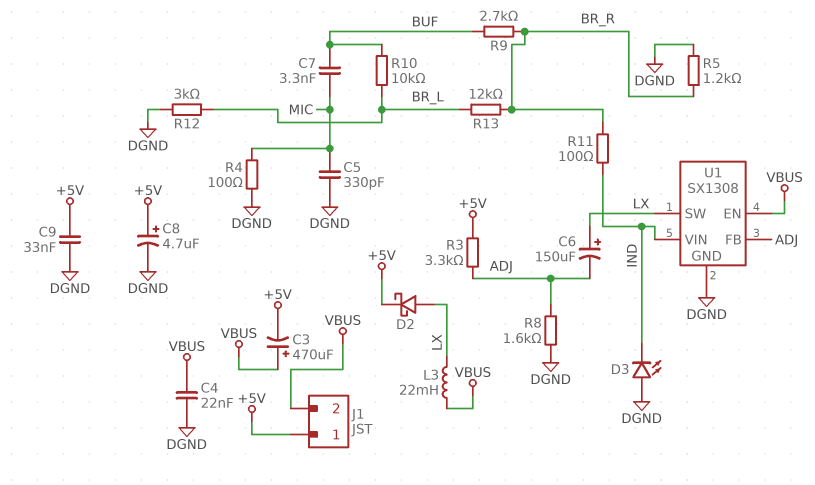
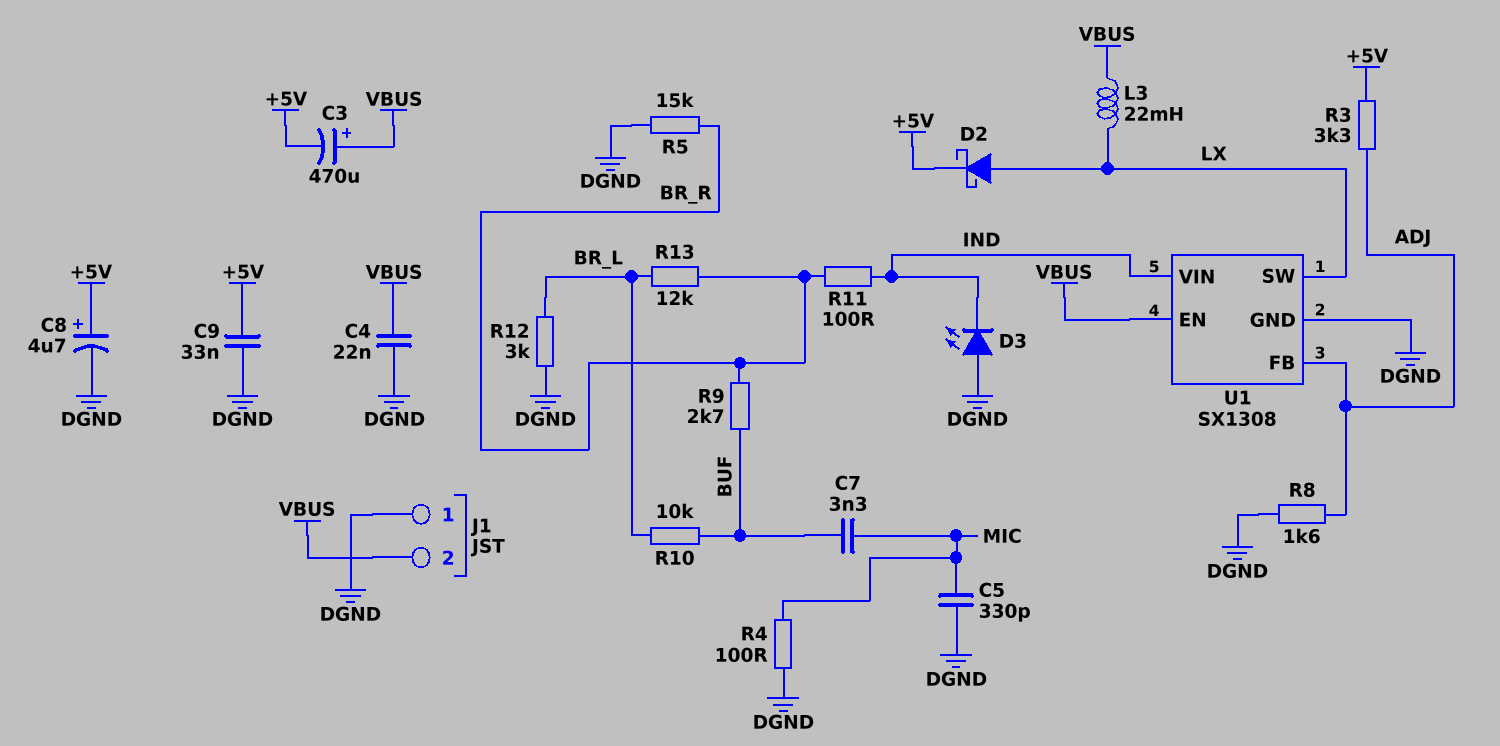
C6: 150uF (plus LX, minus ADJ) -> none
J1 pin 1: +5V -> DGND
R5: 1.2k (BR_R, DGND) -> 15k (BR_R, DGND)

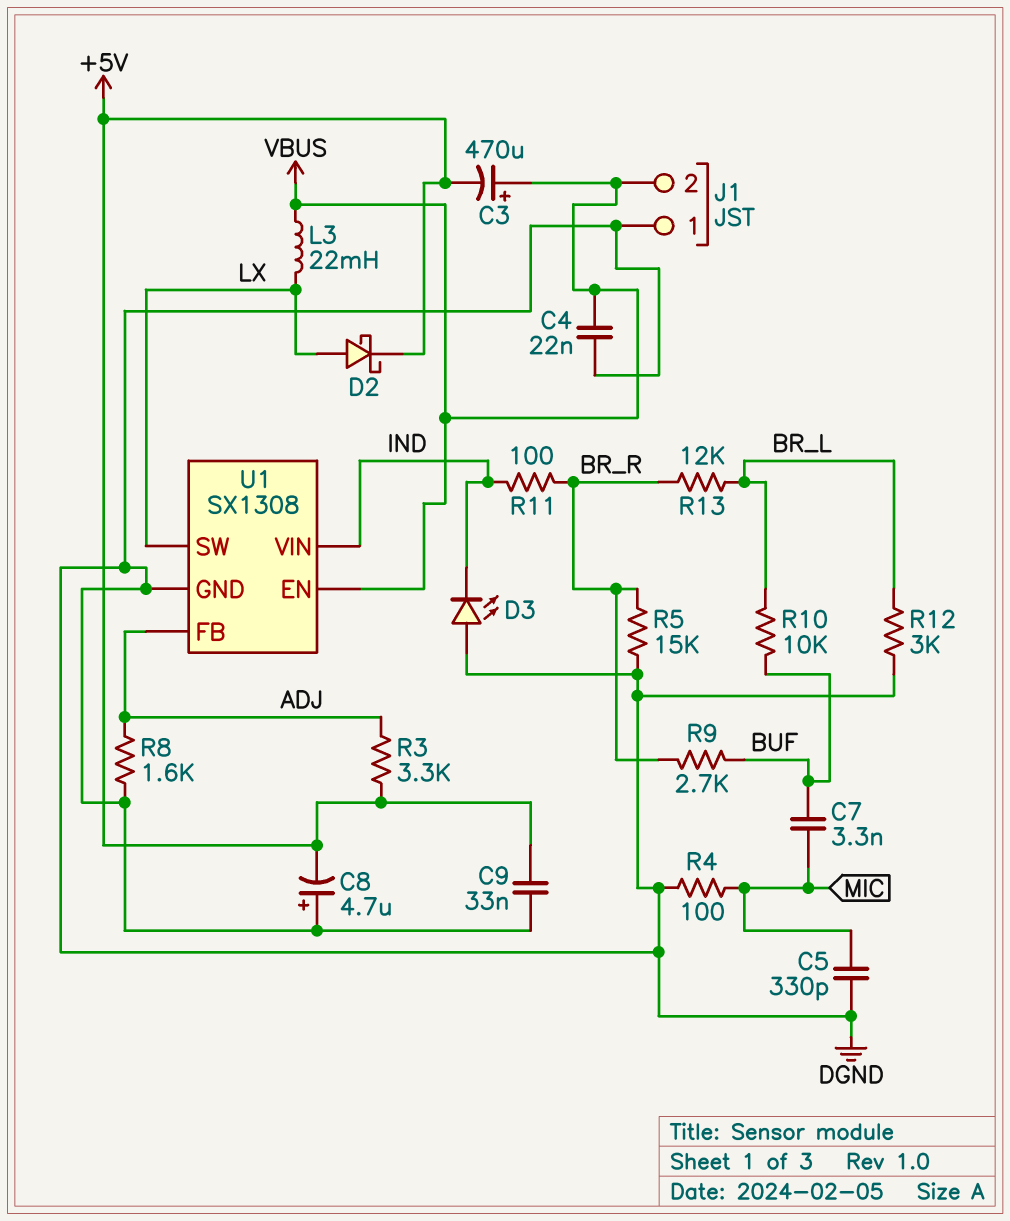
C8: 4.7uF (plus +5V, minus DGND) -> 4.7uF (plus DGND, minus +5V)

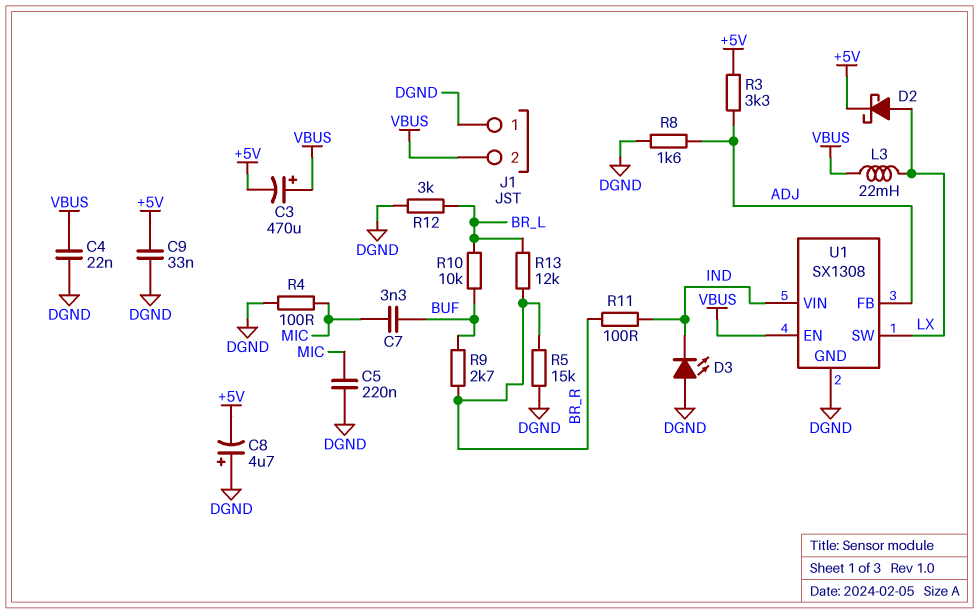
C5: 330pF (DGND, MIC) -> 220nF (DGND, MIC)

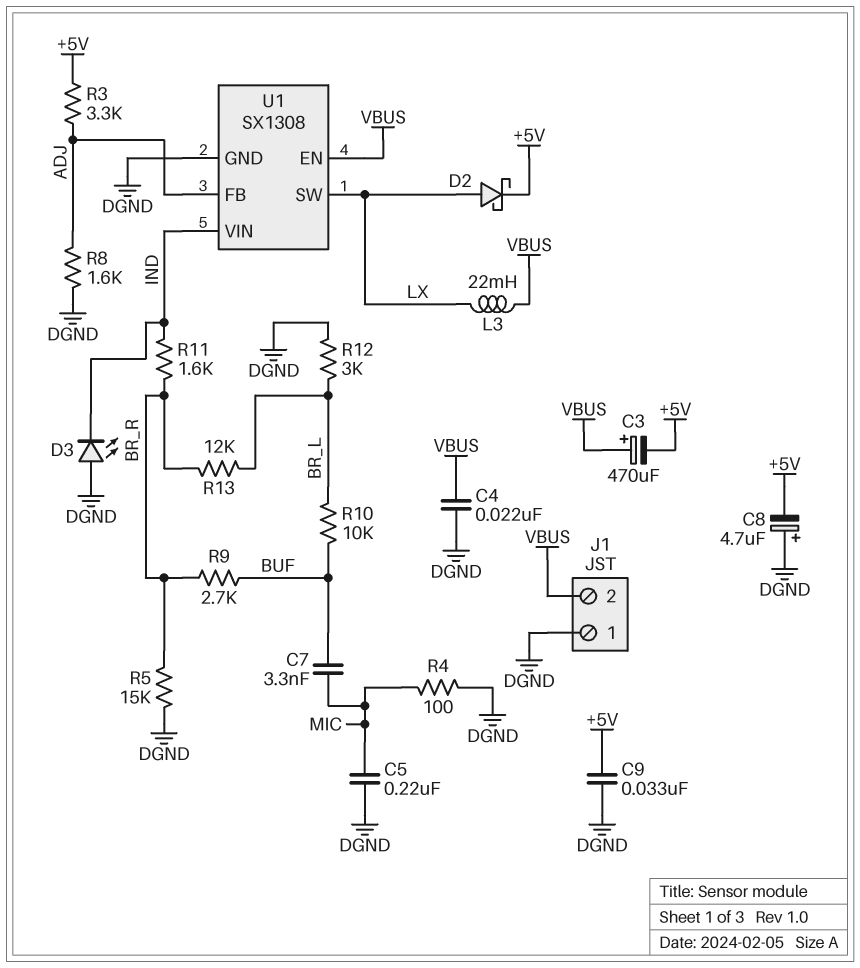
R11: 100 (BR_R, IND) -> 1.6k (BR_R, IND)

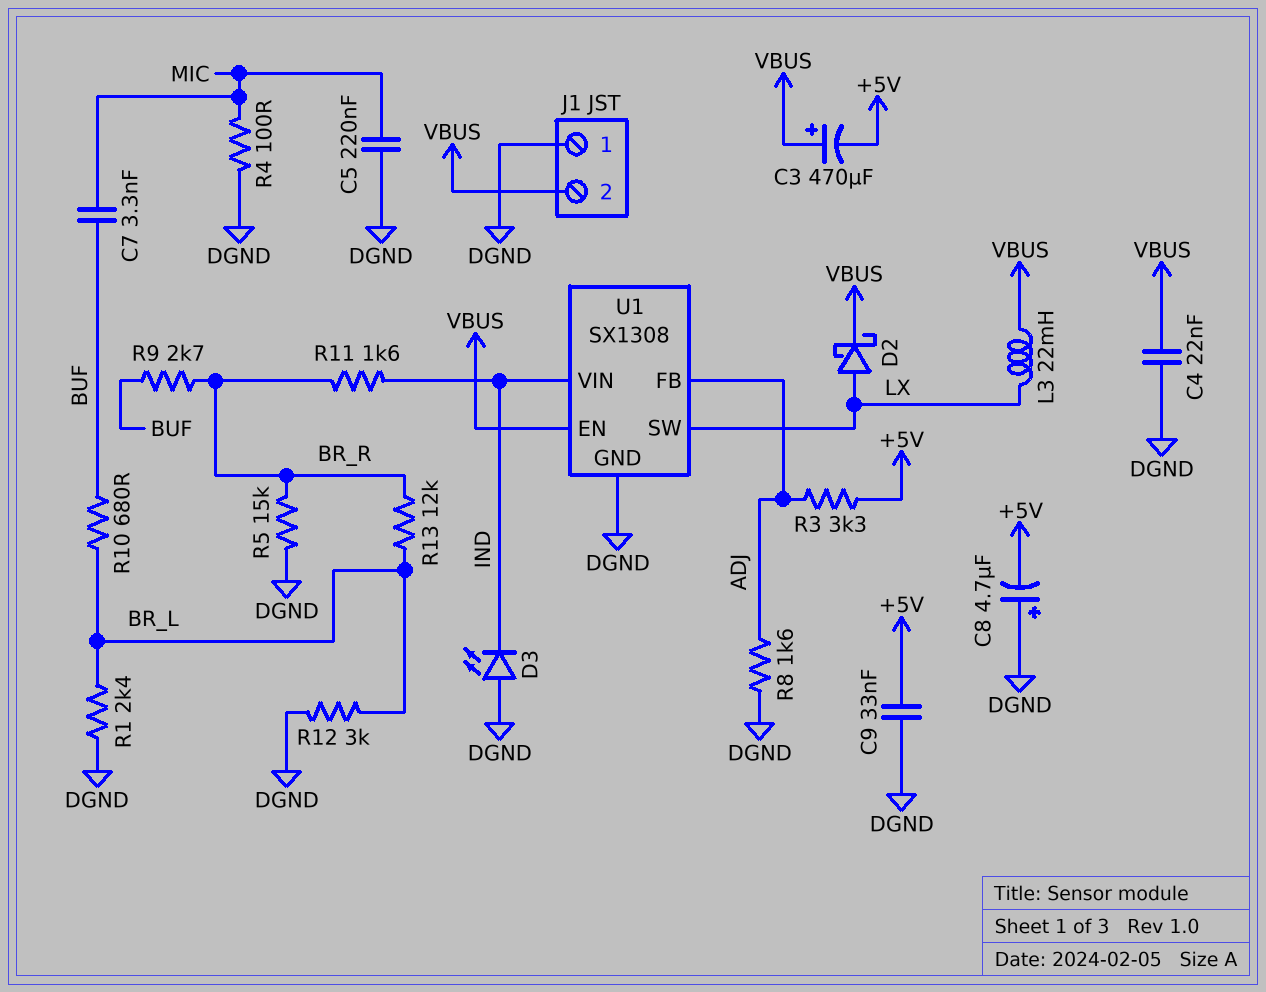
D2: schottky (A LX, K +5V) -> schottky (A LX, K VBUS)
R1: none -> 2.4k (BR_L, DGND)
R10: 10k (BR_L, BUF) -> 680 (BR_L, BUF)

